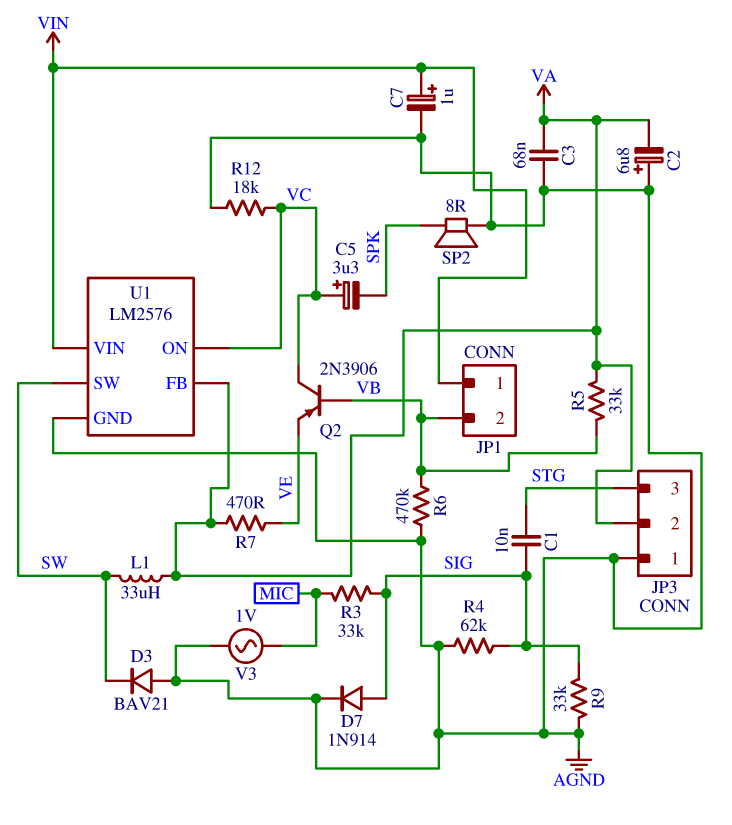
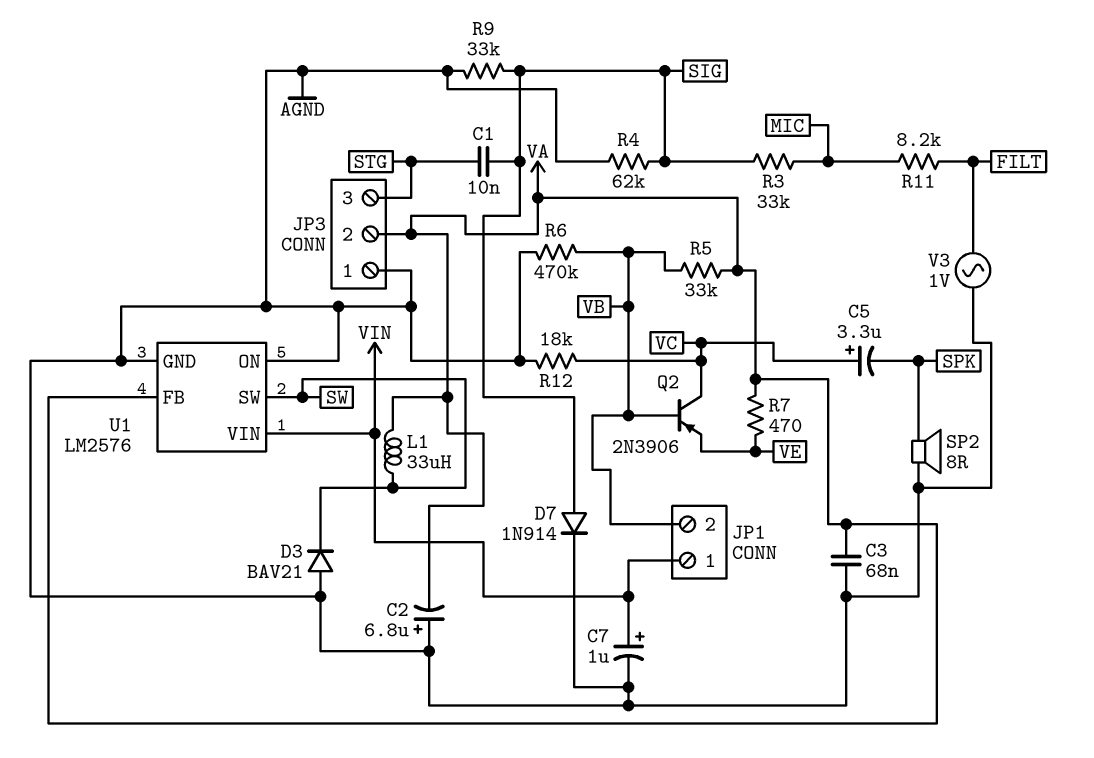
R11: none -> 8.2k (FILT, MIC)
U1 pin ON: VC -> AGND
V3: AC 1V (AGND, MIC) -> AC 1V (AGND, FILT)

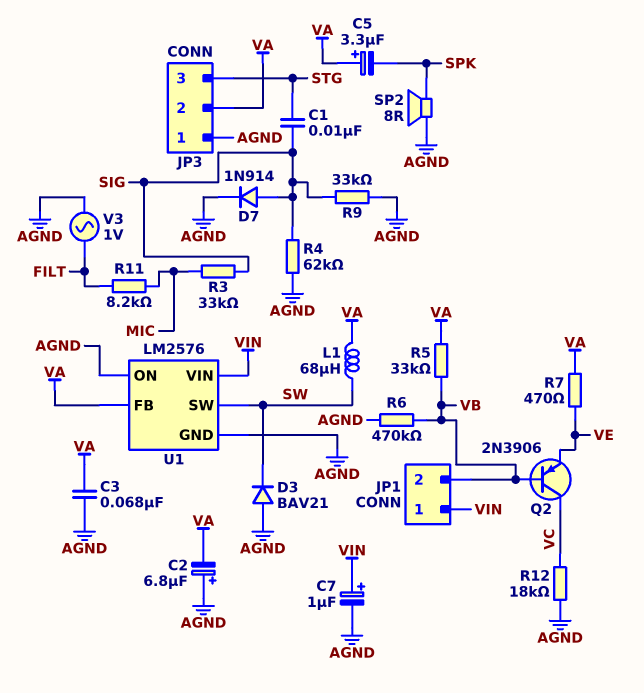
C5: 3.3uF (plus VC, minus SPK) -> 3.3uF (plus VA, minus SPK)
L1: 33uH (SW, VA) -> 68uH (SW, VA)

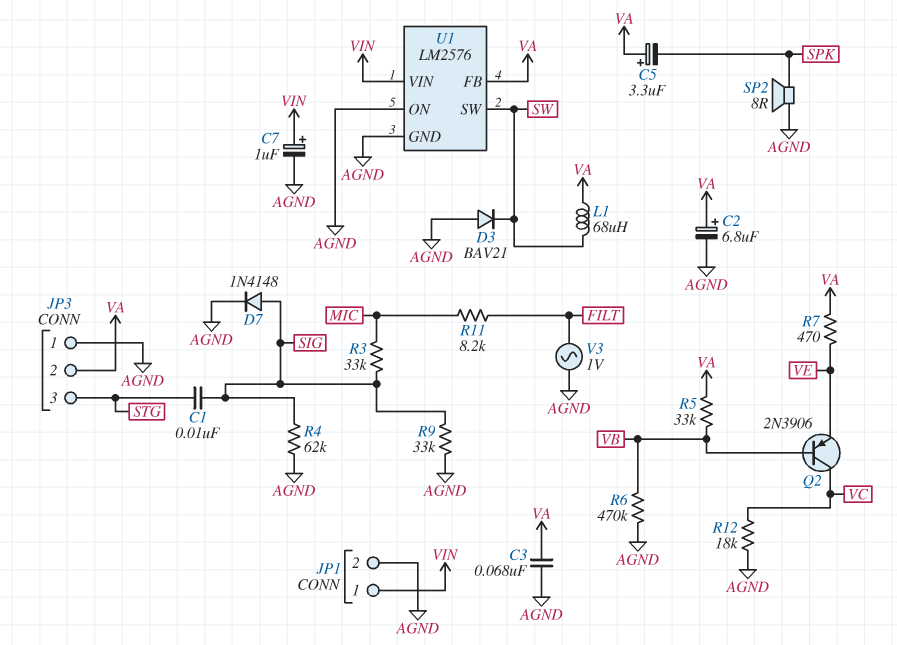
C2: 6.8uF (plus AGND, minus VA) -> 6.8uF (plus VA, minus AGND)
D7: diode 1N914 (A SIG, K AGND) -> diode 1N4148 (A SIG, K AGND)
JP1 pin 2: VB -> AGND

